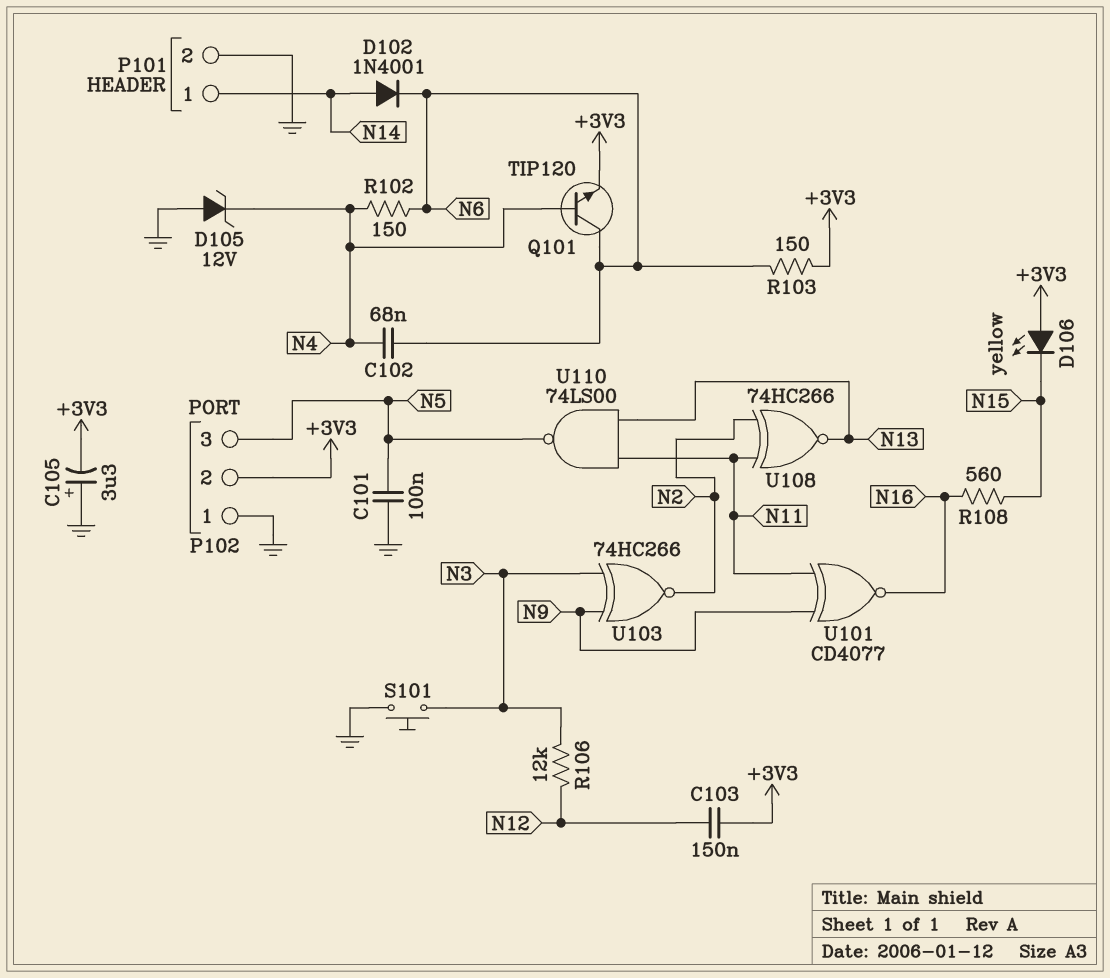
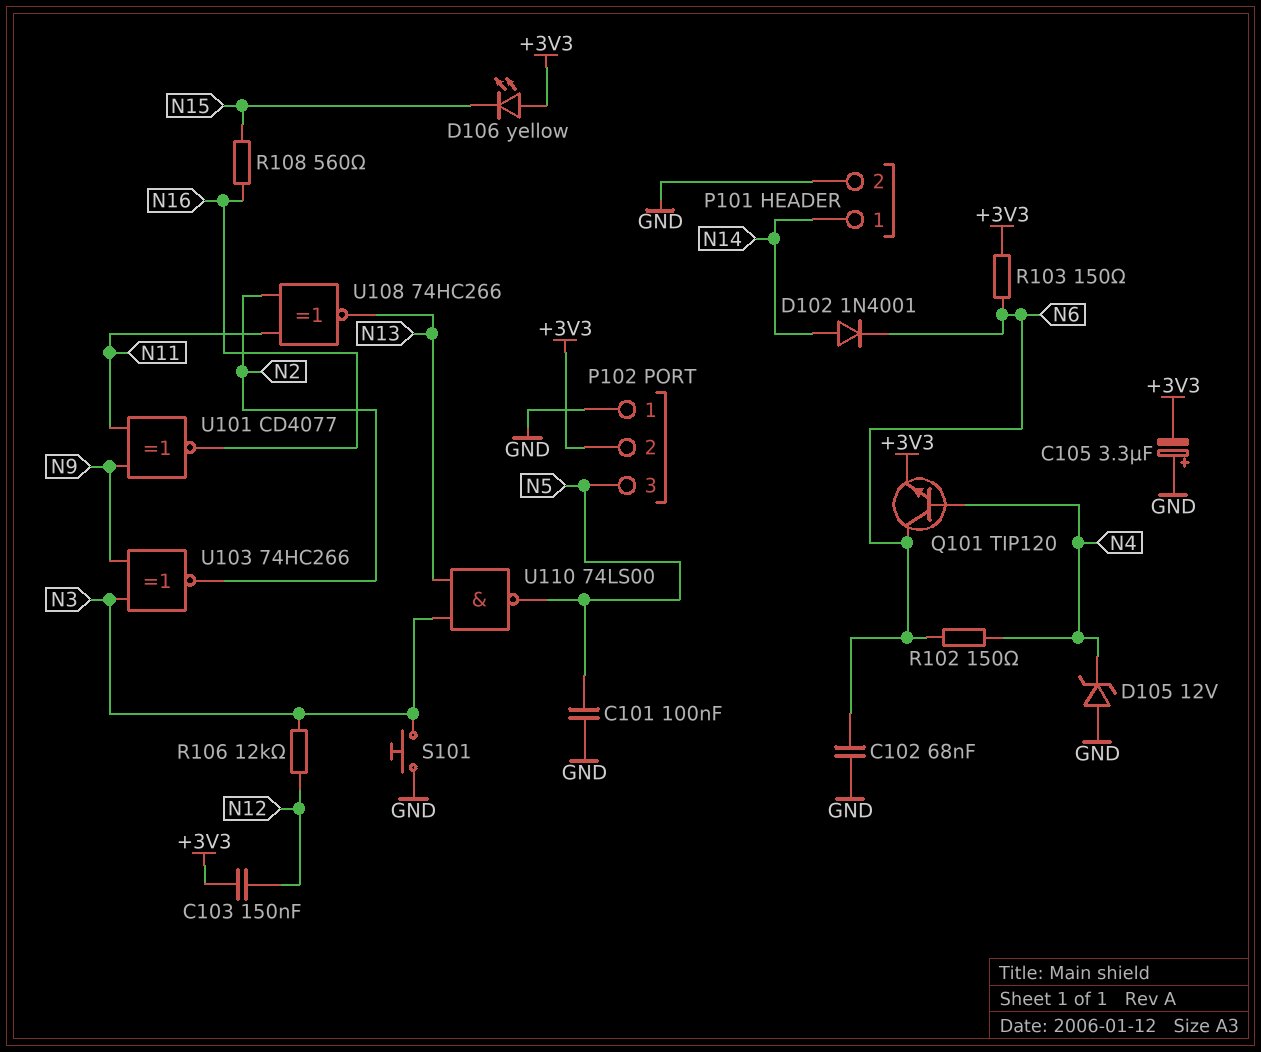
C102: 68nF (N4, N6) -> 68nF (GND, N6)
U110: NAND 74LS00 (in N11, in N13, out N5) -> NAND 74LS00 (in N3, in N13, out N5)

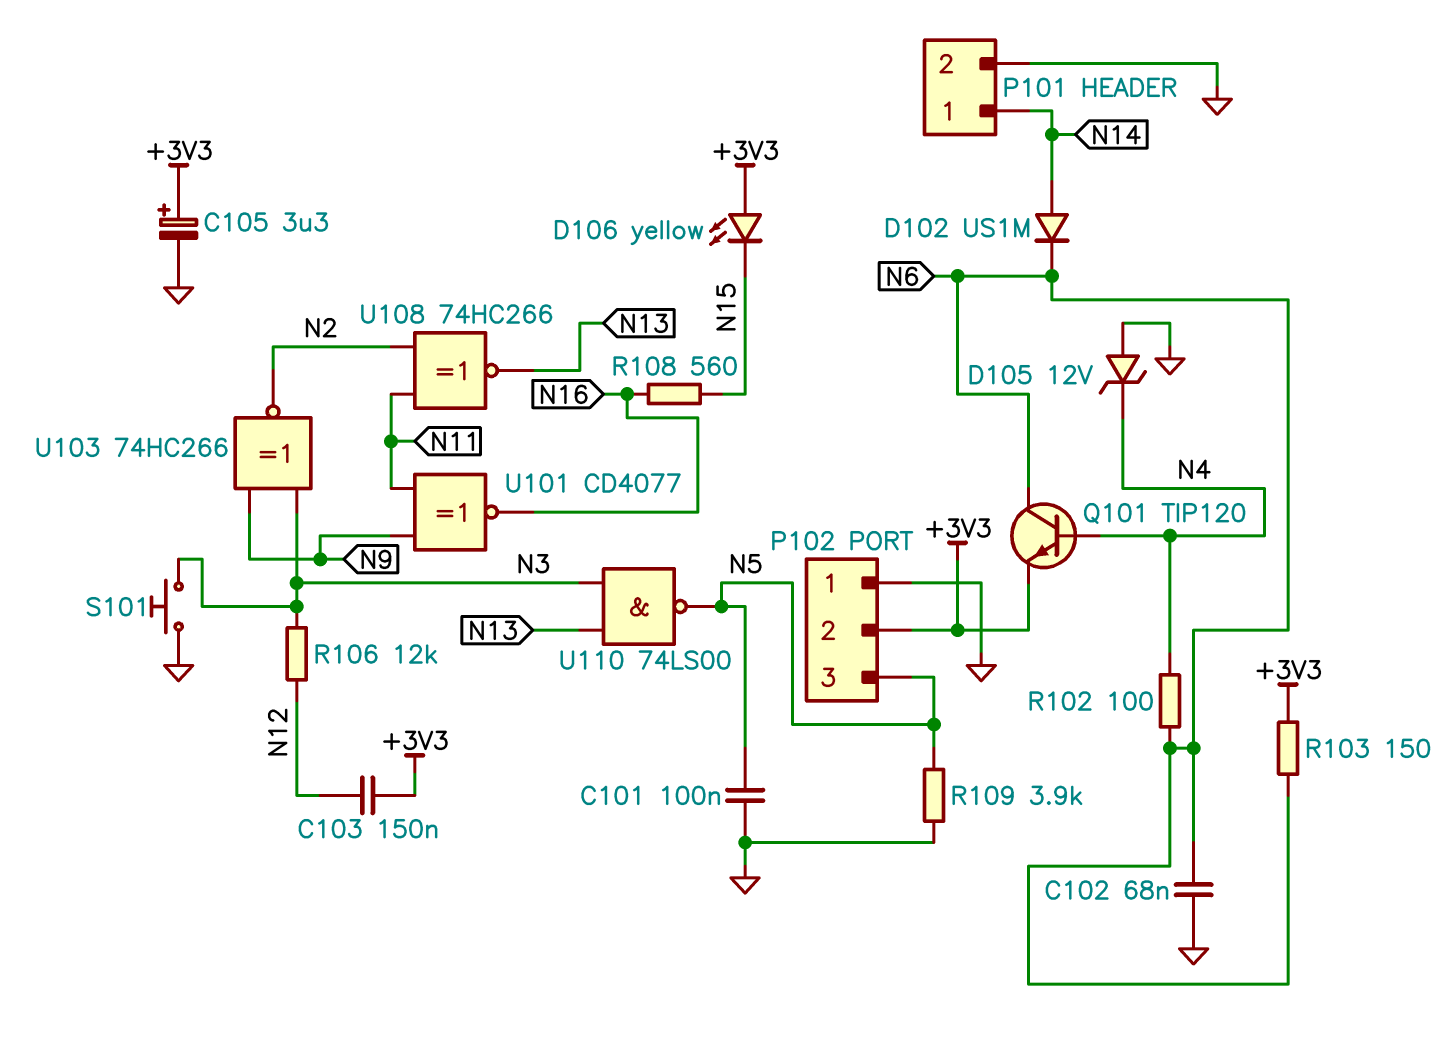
C105: 3.3uF (plus GND, minus +3V3) -> 3.3uF (plus +3V3, minus GND)
D102: diode 1N4001 (A N14, K N6) -> diode US1M (A N14, K N6)
R102: 150 (N4, N6) -> 100 (N4, N6)
R109: none -> 3.9k (GND, N5)

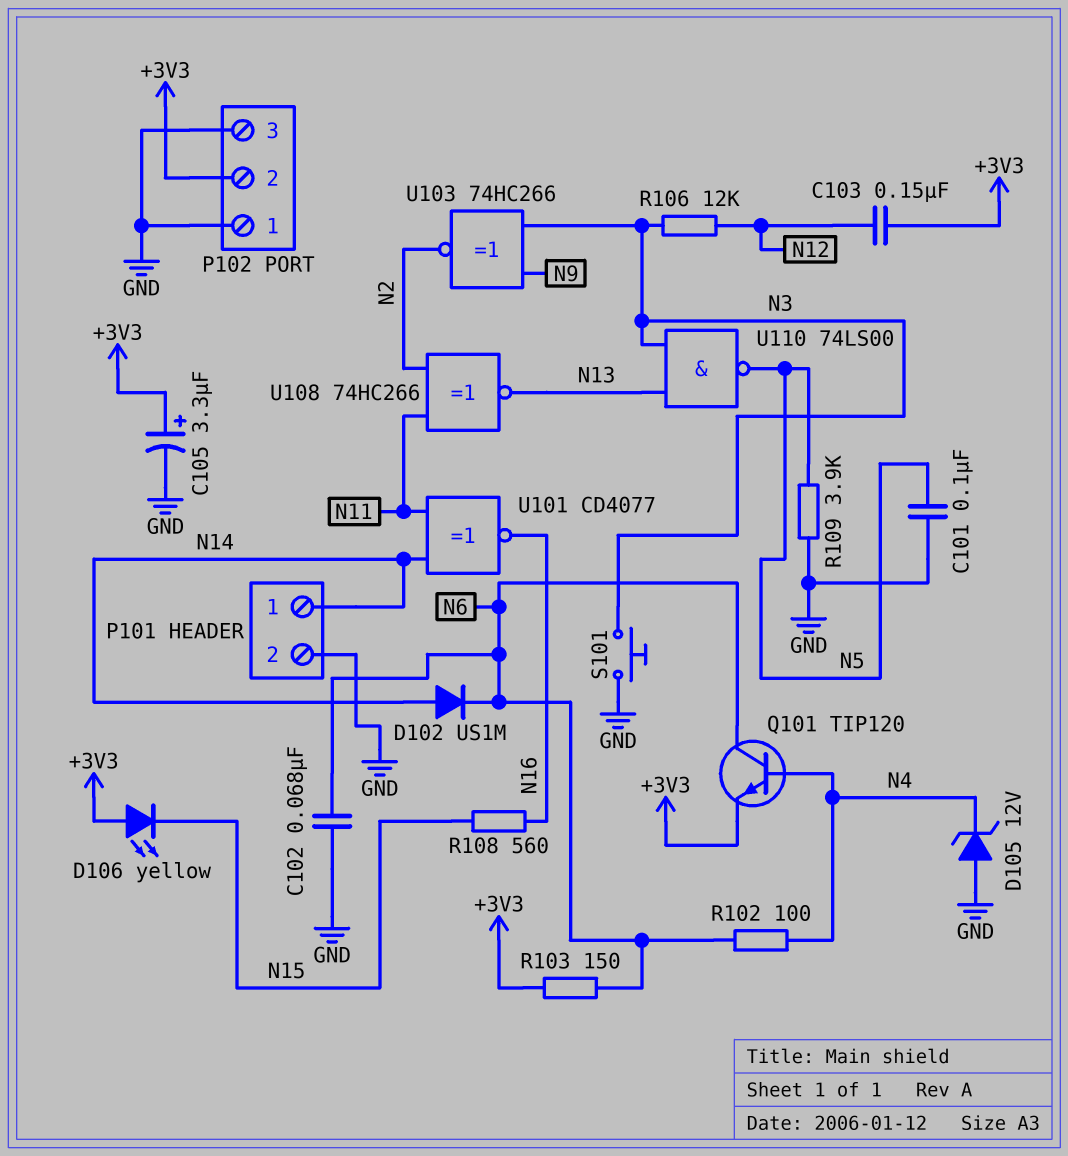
P102 pin 3: N5 -> GND
U101: XNOR CD4077 (in N9, in N11, out N16) -> XNOR CD4077 (in N11, in N14, out N16)

